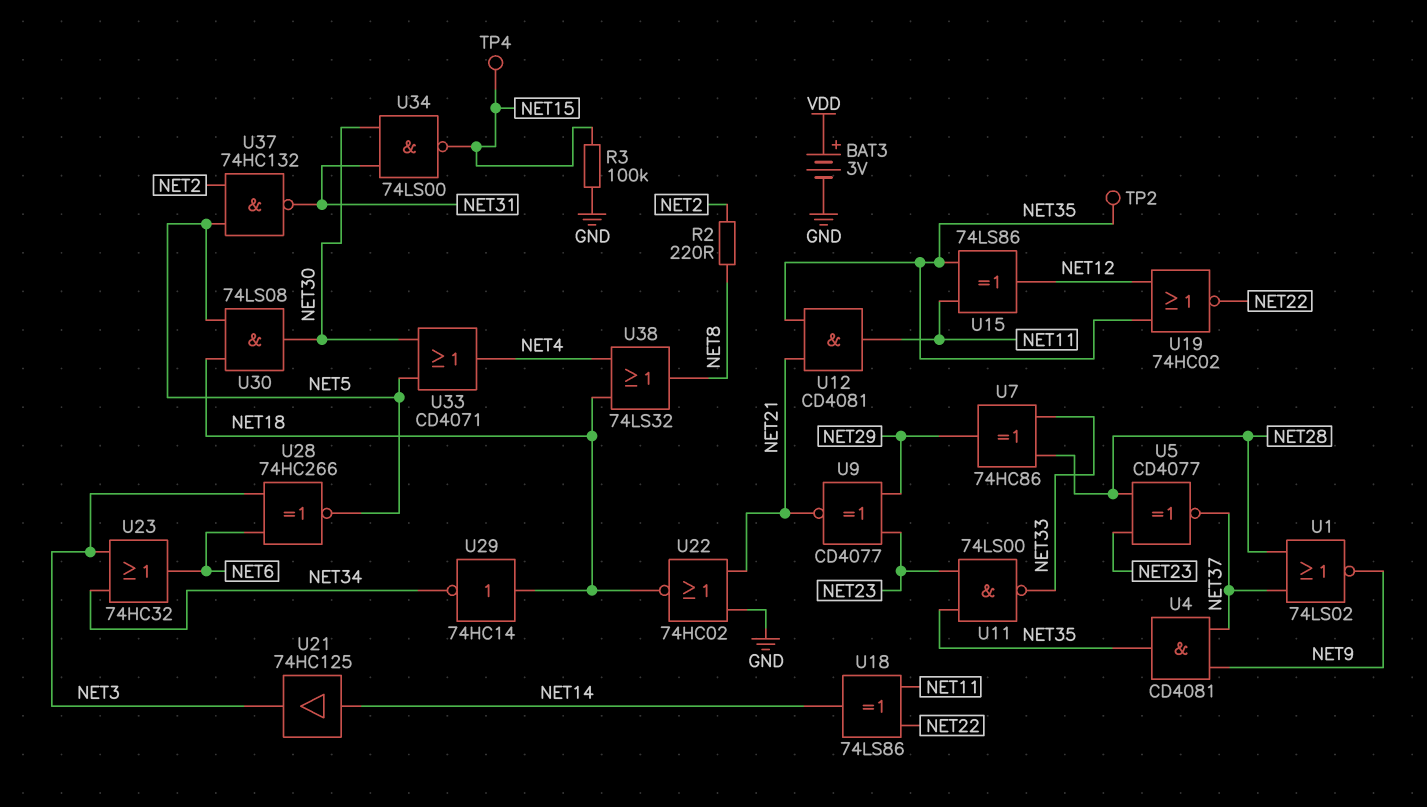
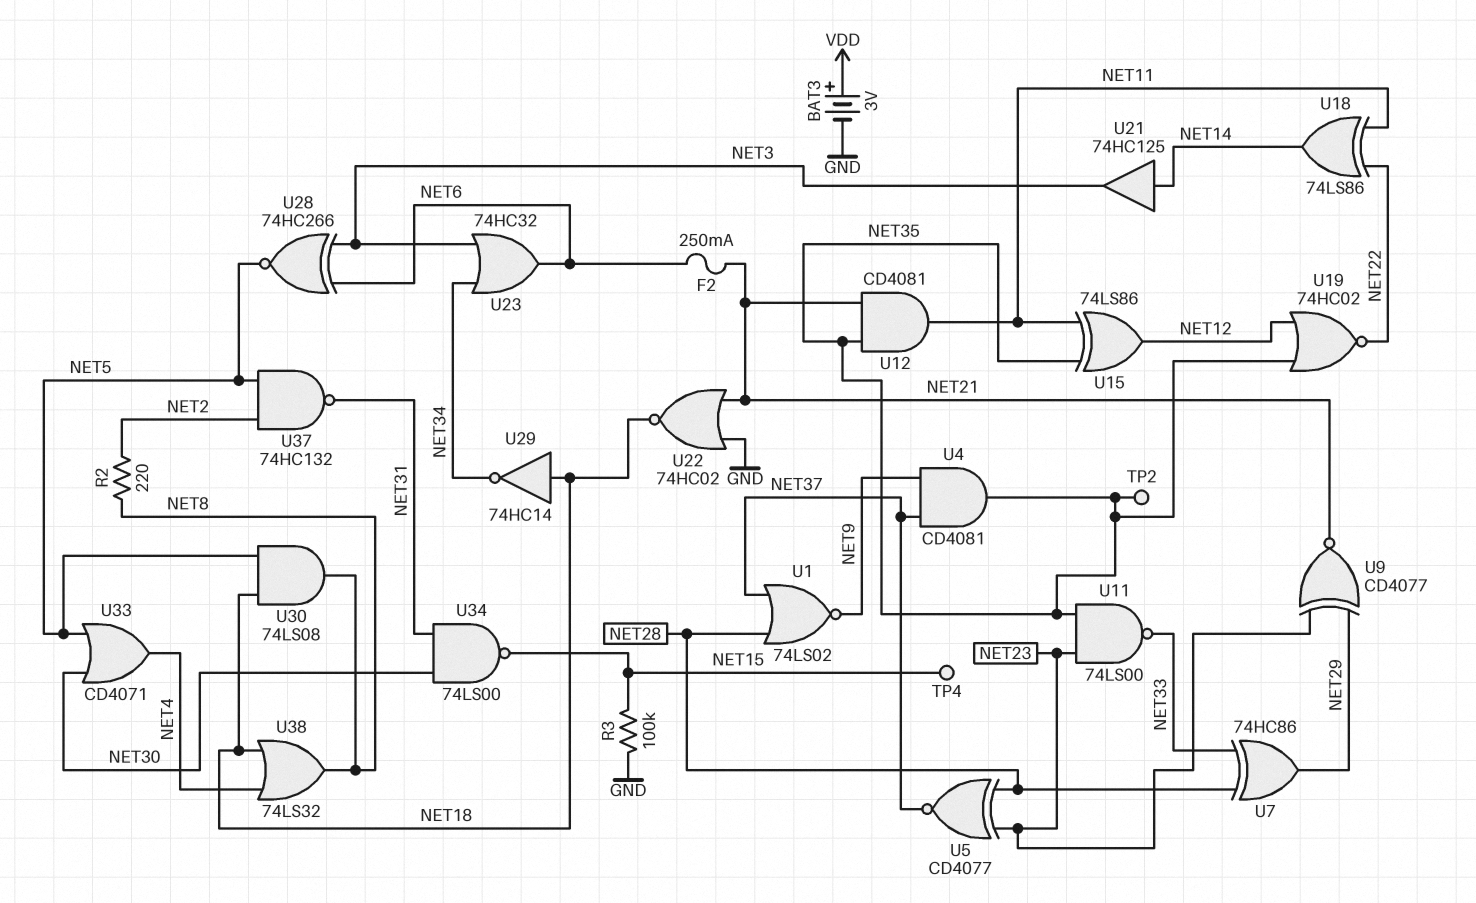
F2: none -> 250mA (NET6, NET21)
U30: AND 74LS08 (in NET5, in NET18, out NET30) -> AND 74LS08 (in NET5, in NET18, out NET8)

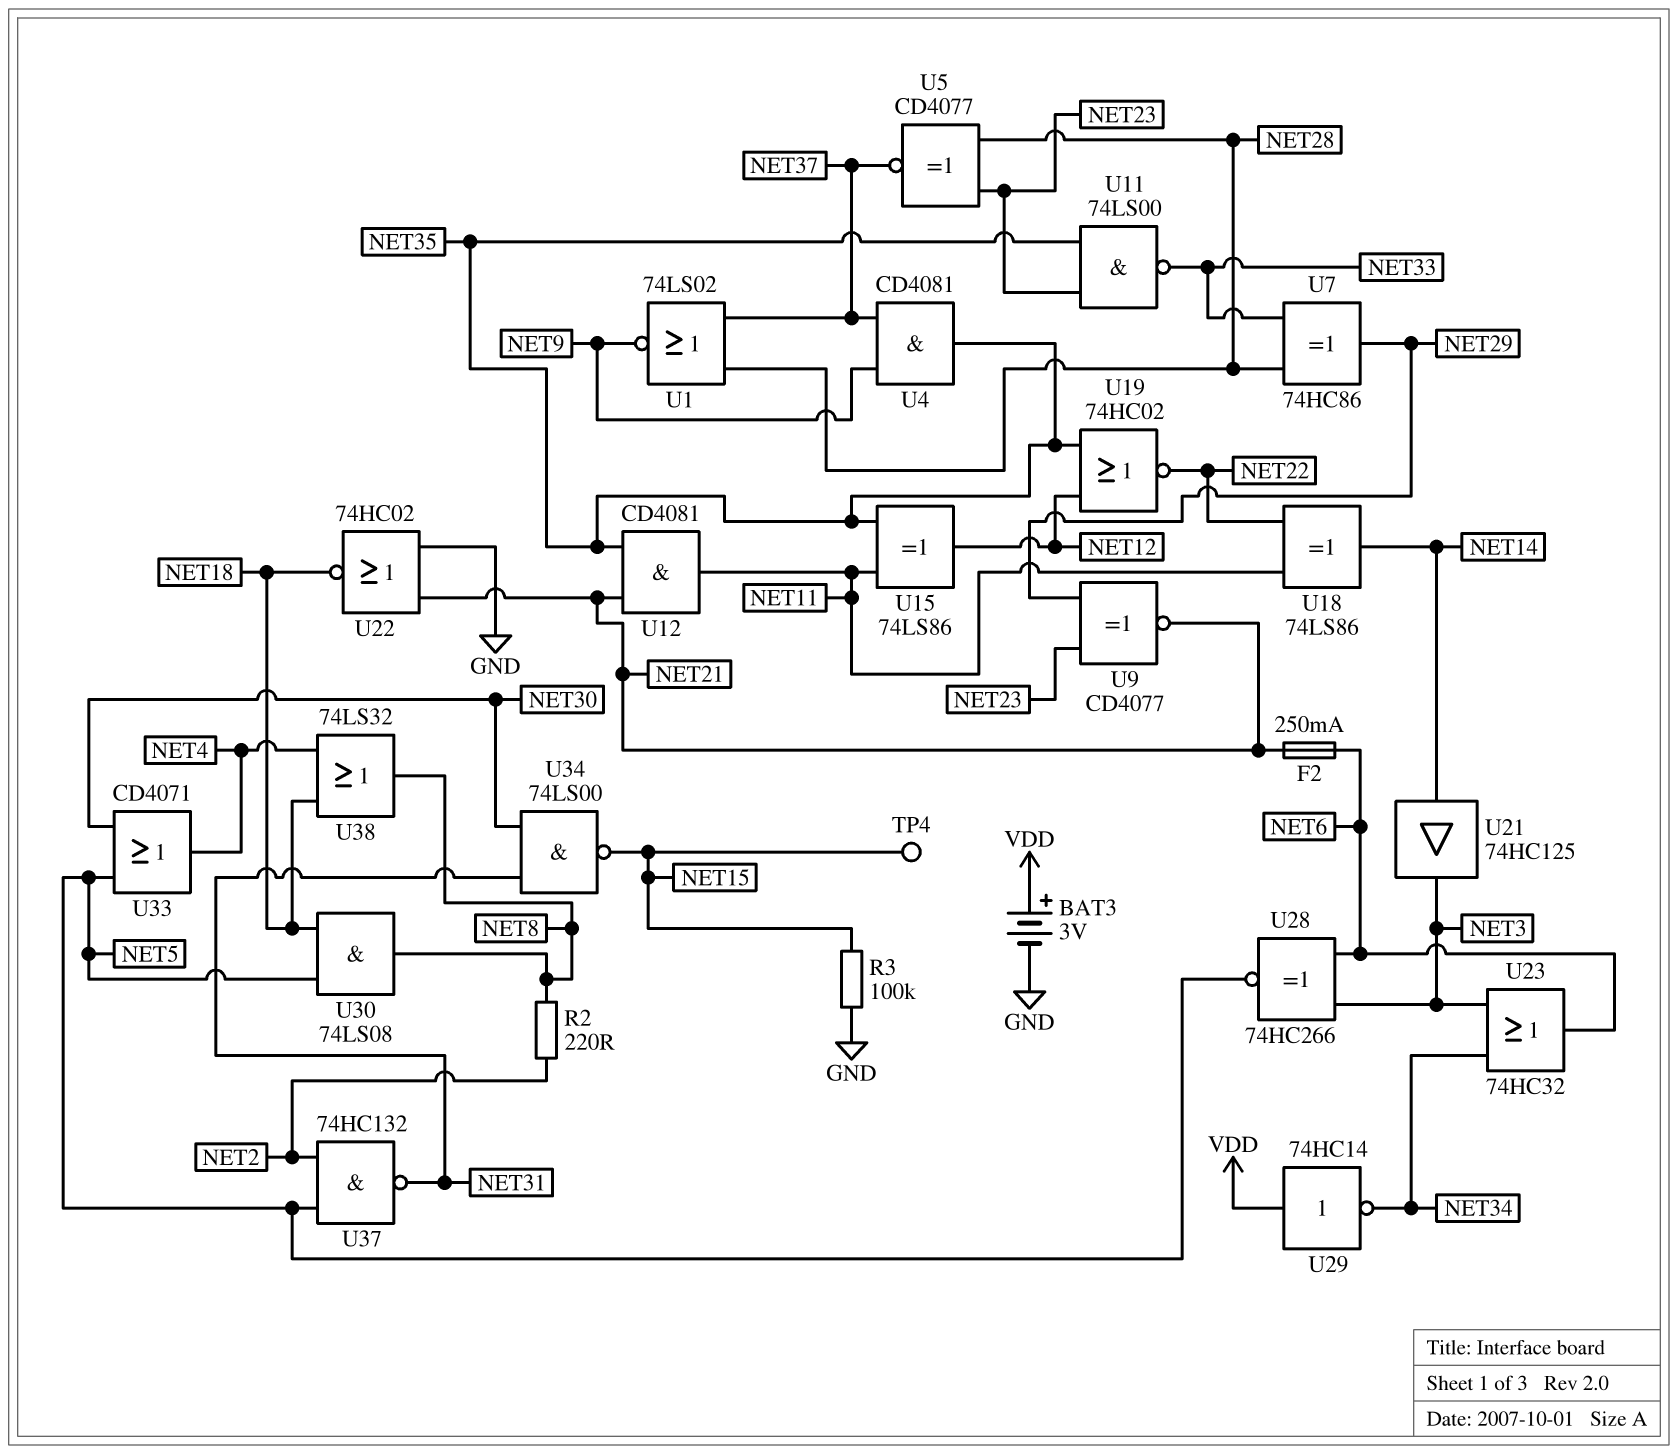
TP2: test point (NET35) -> none
U29: NOT 74HC14 (in NET18, out NET34) -> NOT 74HC14 (in VDD, out NET34)

